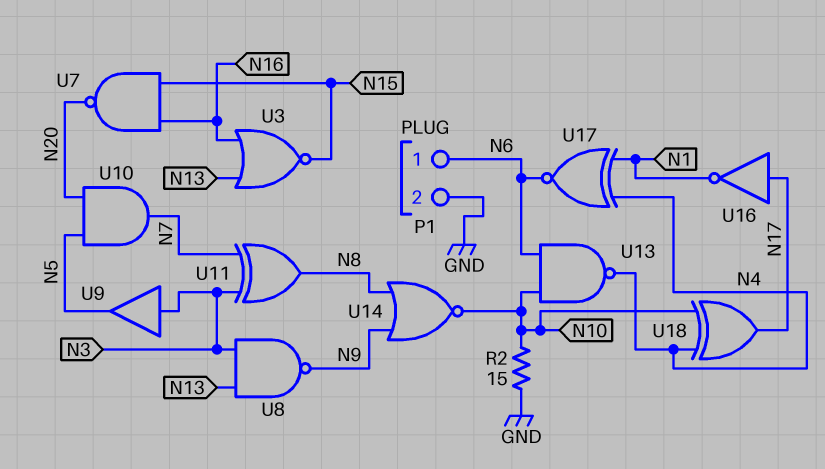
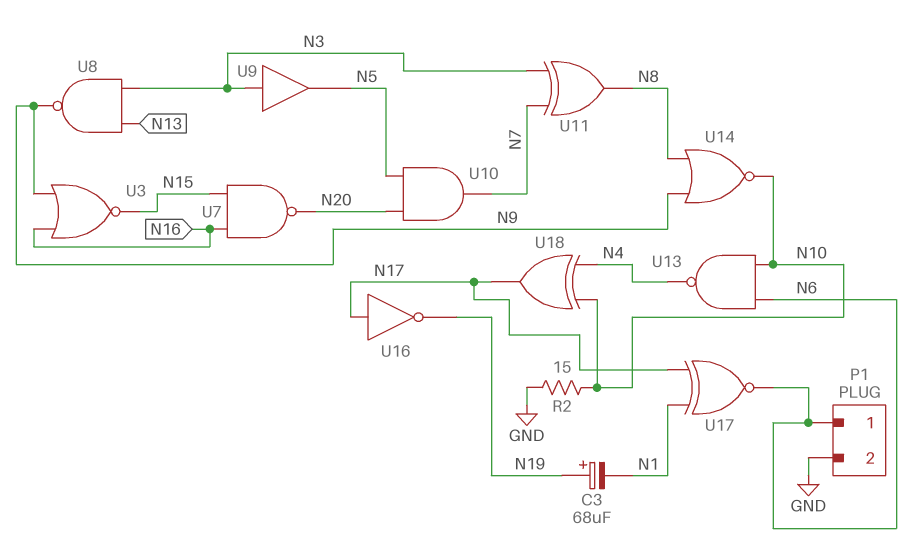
C3: none -> 68uF (plus N19, minus N1)
U3: NOR (in N13, in N16, out N15) -> NOR (in N9, in N16, out N15)
U16: NOT (in N17, out N1) -> NOT (in N17, out N19)
U17: XNOR (in N1, in N4, out N6) -> XNOR (in N1, in N17, out N6)

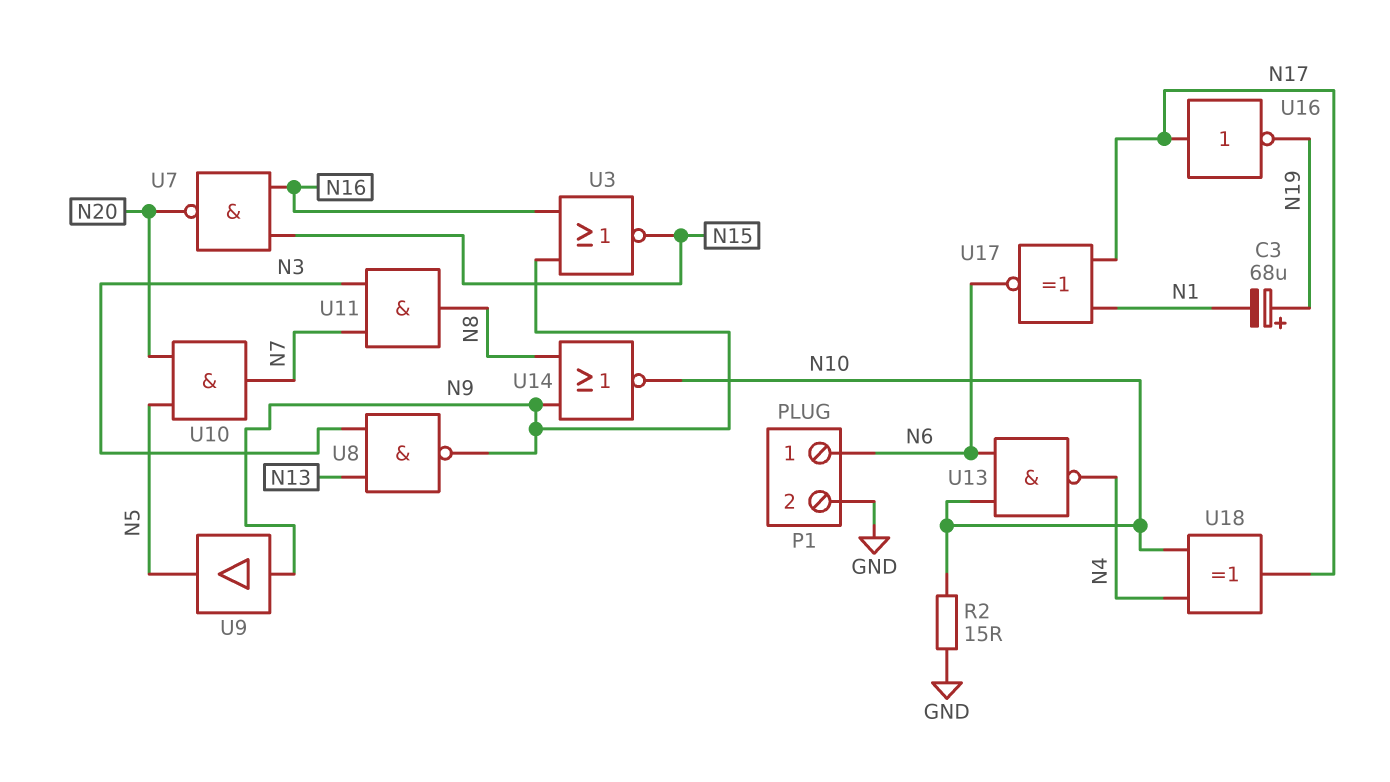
U9: buffer (in N3, out N5) -> buffer (in N9, out N5)
U11: XOR (in N3, in N7, out N8) -> AND (in N3, in N7, out N8)

